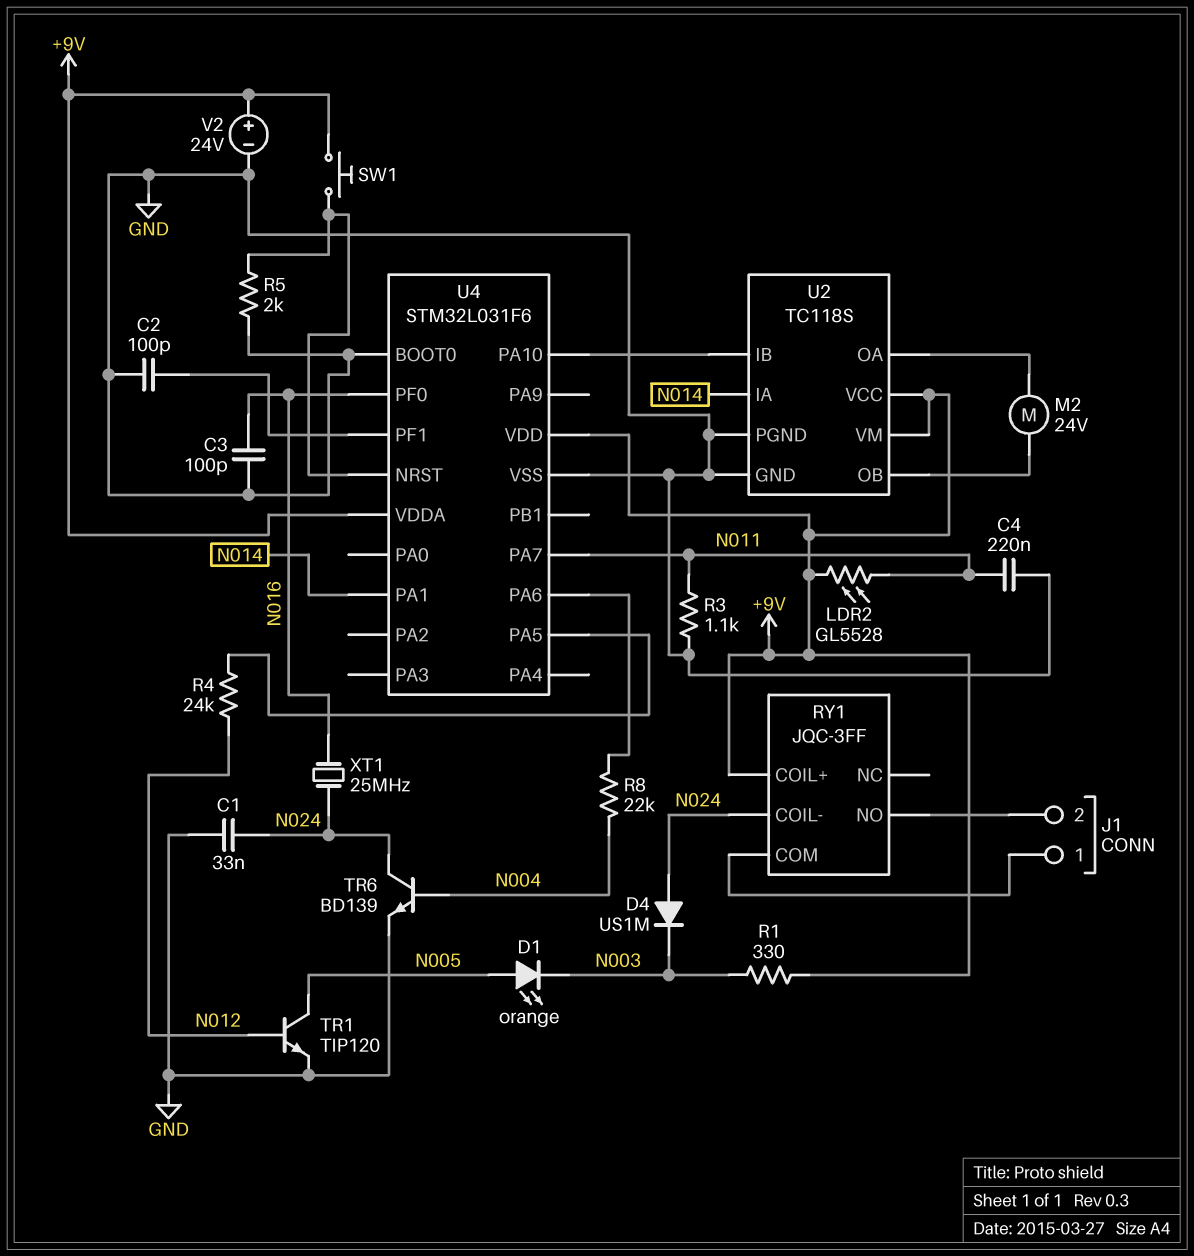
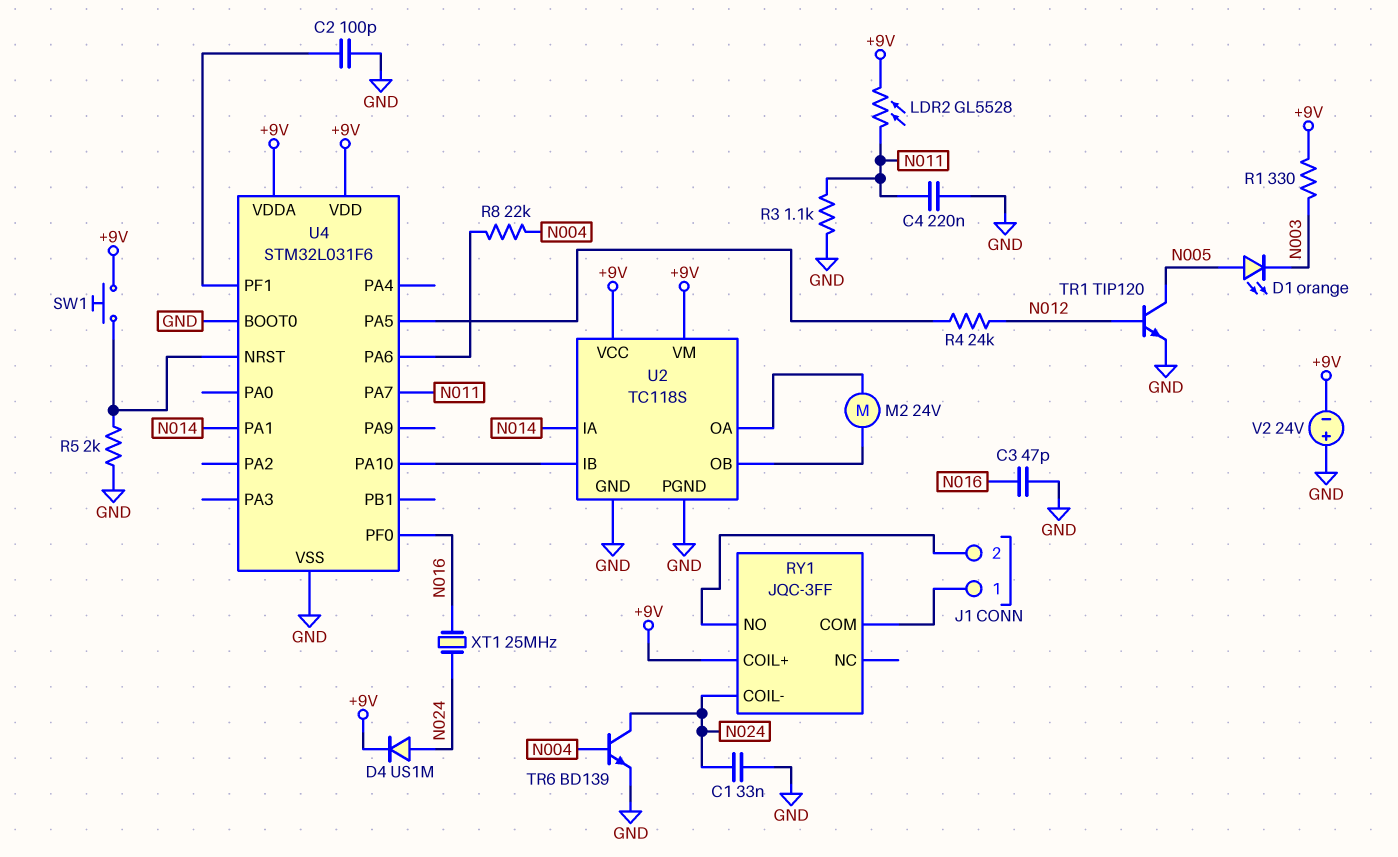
C3: 100pF (GND, N016) -> 47pF (GND, N016)
D4: diode US1M (A N024, K N003) -> diode US1M (A N024, K +9V)
V2: 24V (plus +9V, minus GND) -> 24V (plus GND, minus +9V)

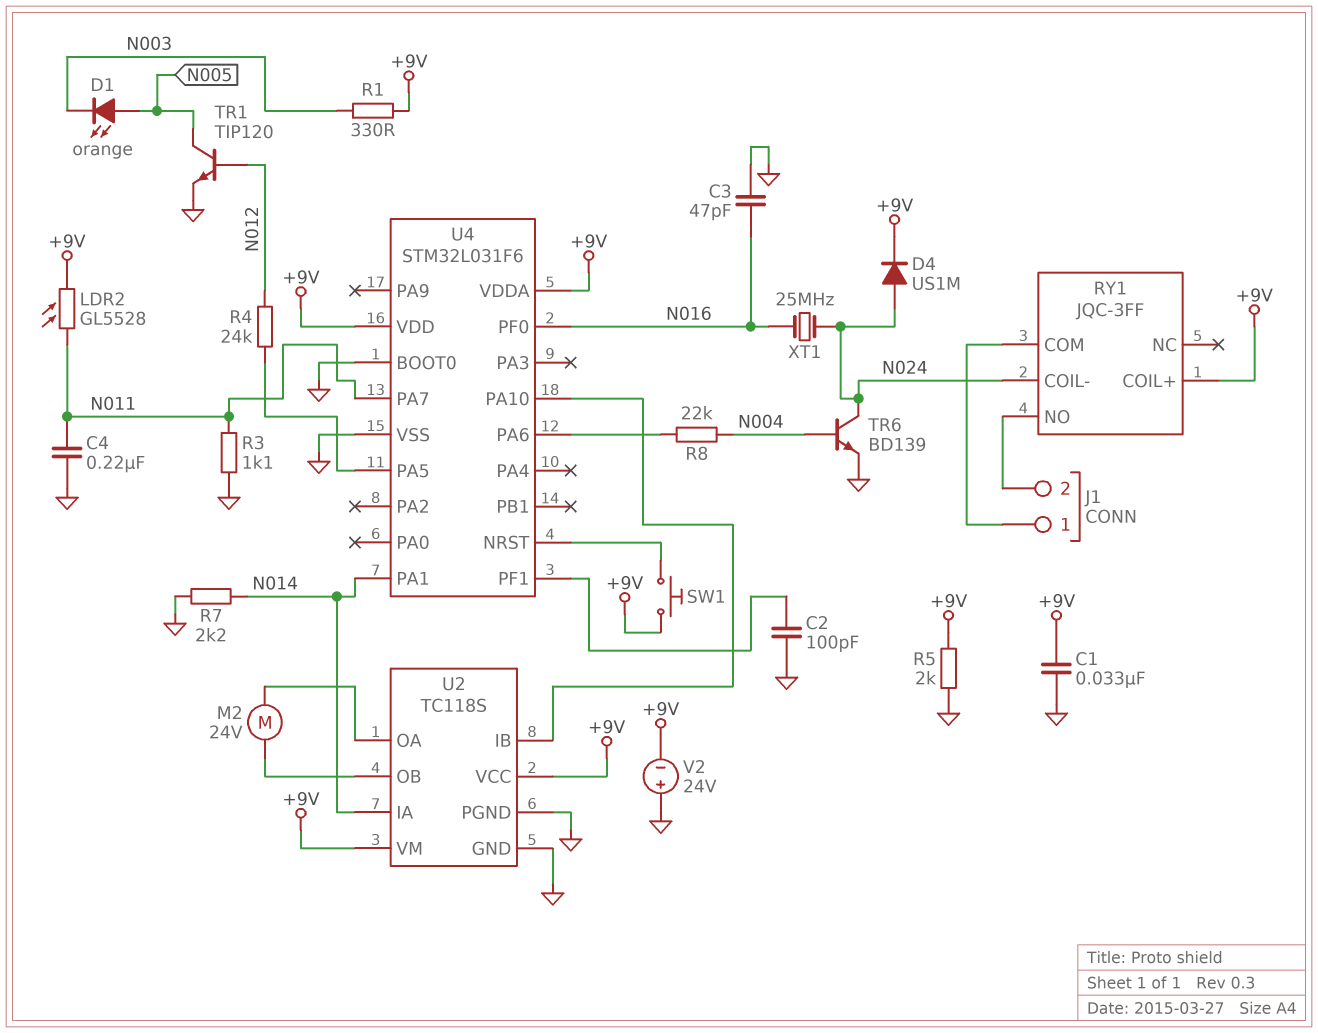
C1: 33nF (GND, N024) -> 33nF (+9V, GND)
R5: 2k (GND, U4/NRST) -> 2k (+9V, GND)
R7: none -> 2.2k (GND, N014)

